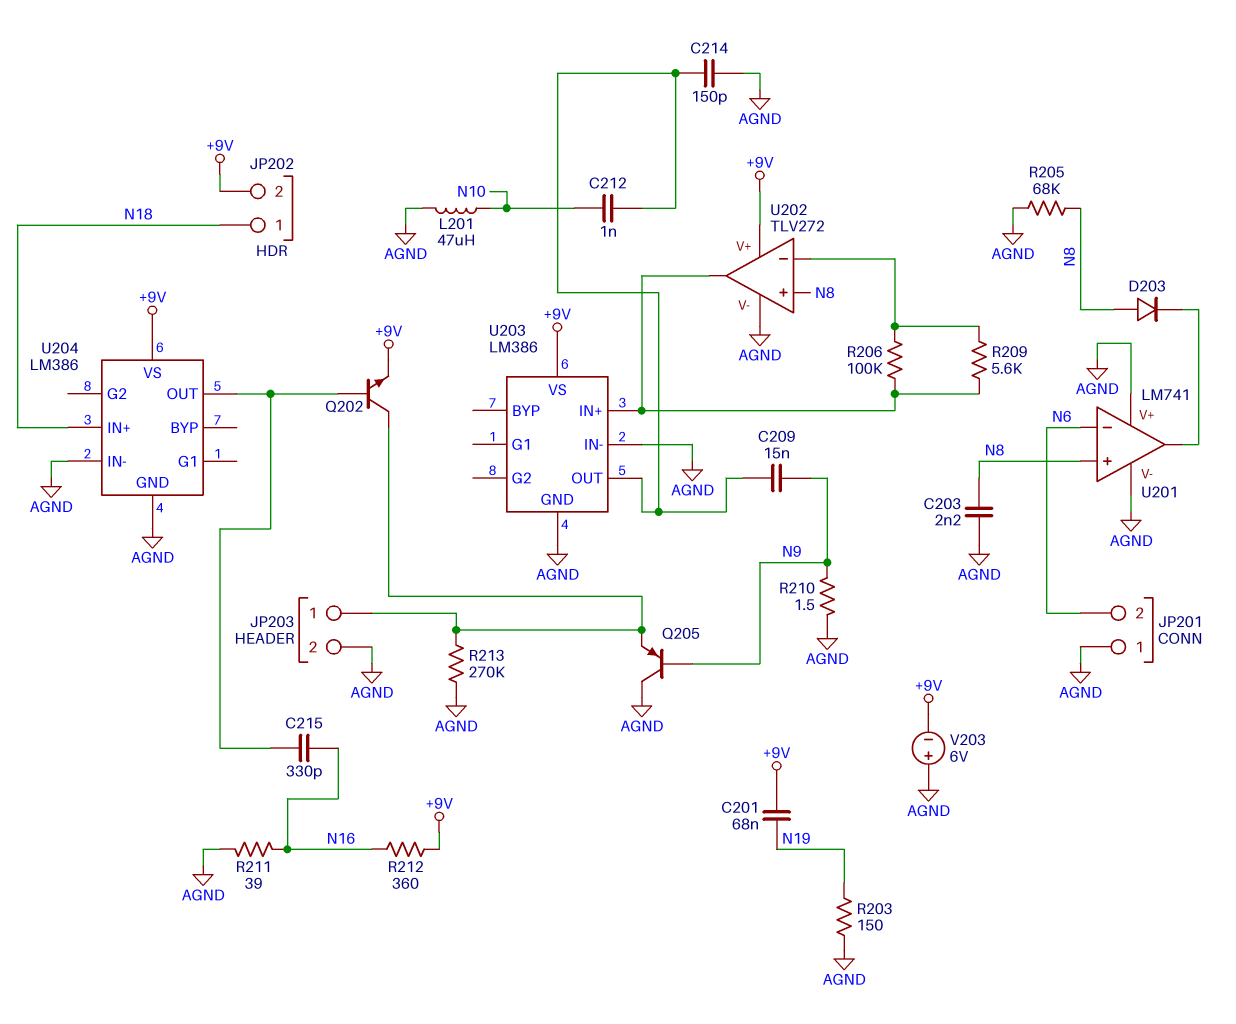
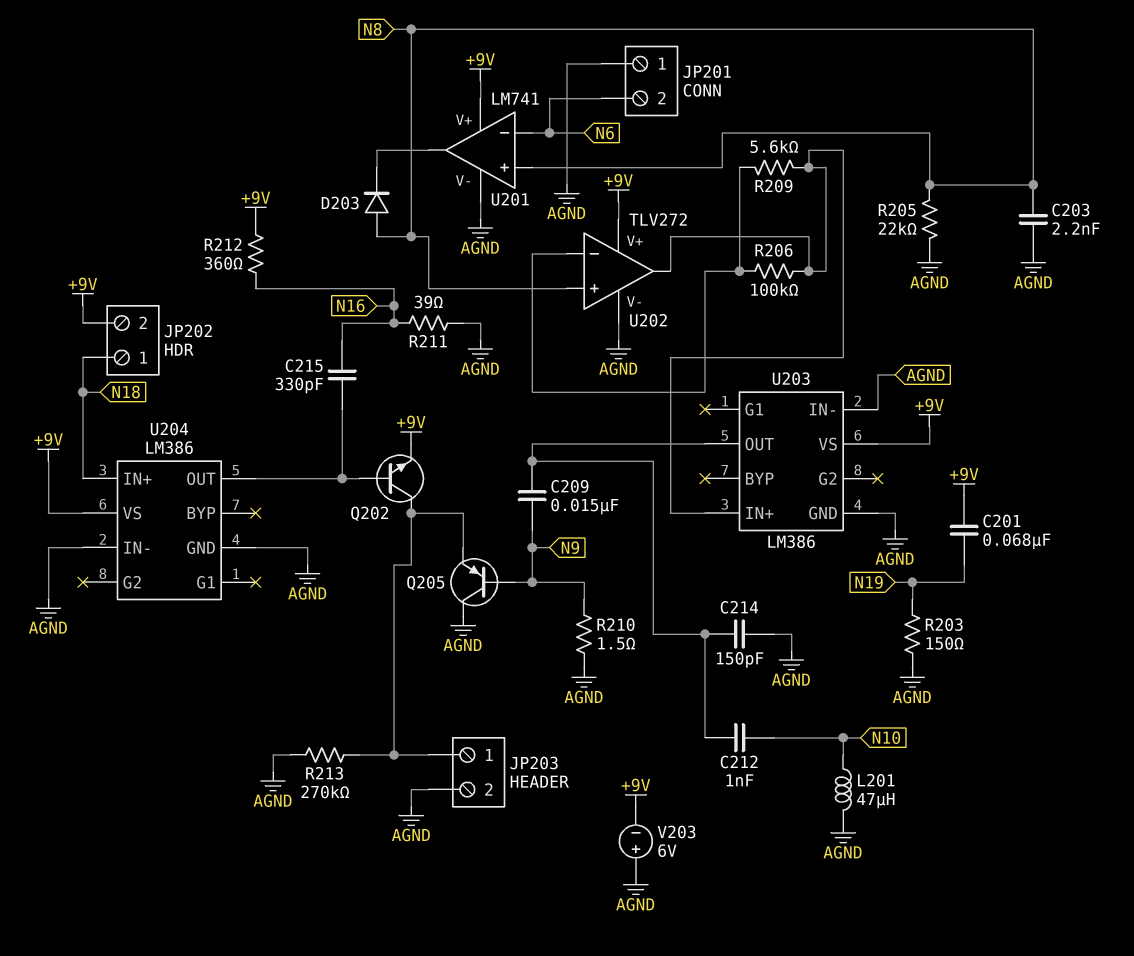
R205: 68k (AGND, N8) -> 22k (AGND, N8)
U201 pin V+: AGND -> +9V

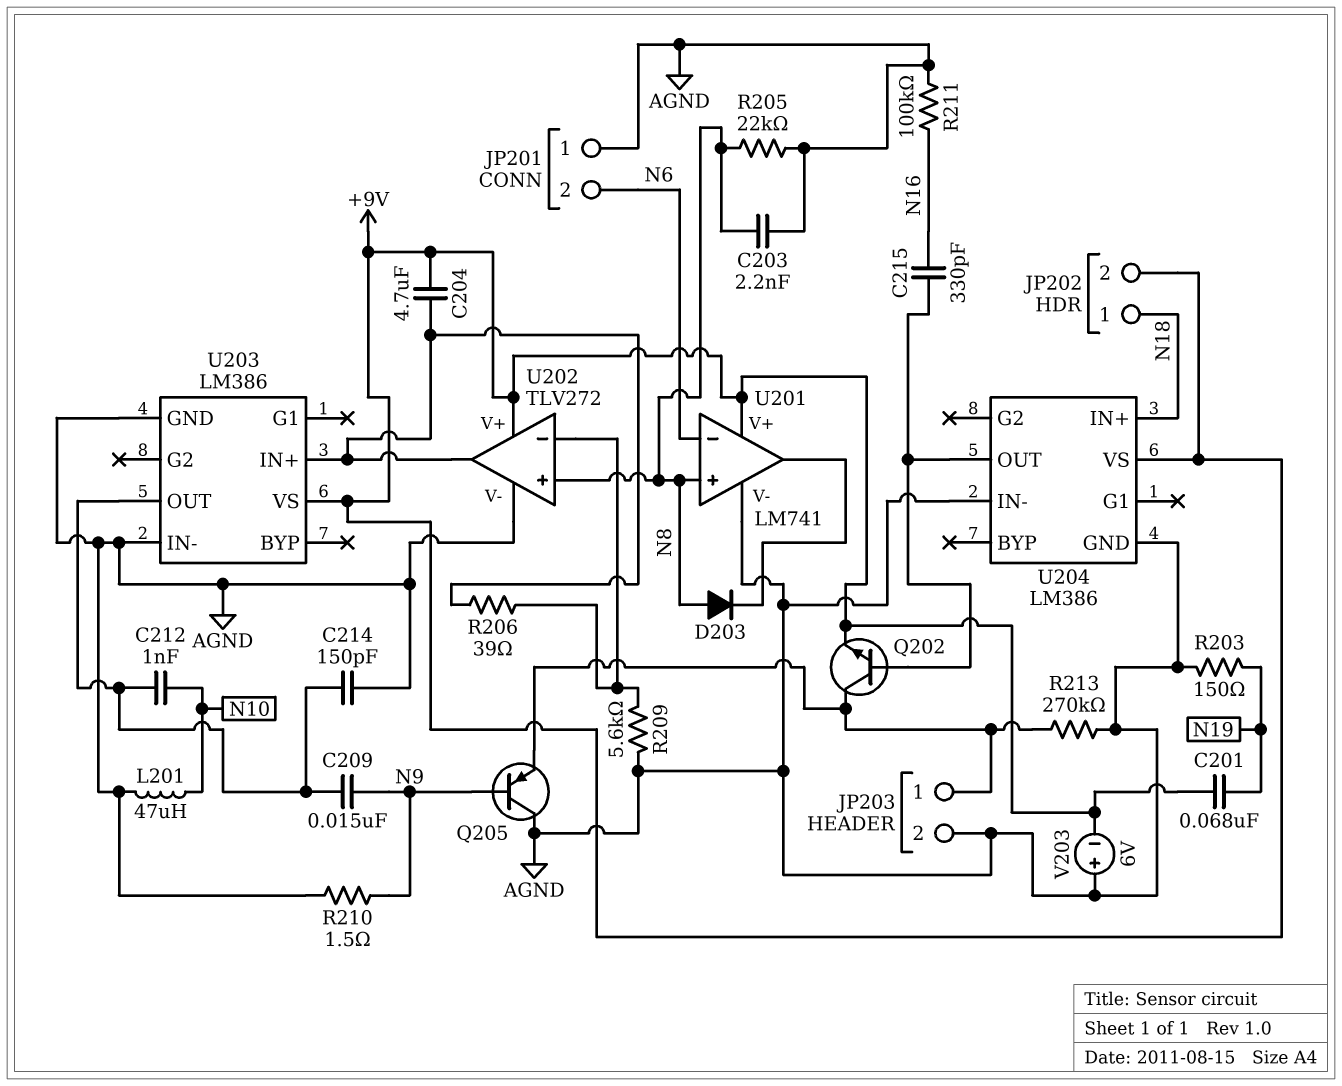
C204: none -> 4.7uF (+9V, U202/out)
R206: 100k (U202/in-, U202/out) -> 39 (U202/in-, U202/out)
R209: 5.6k (U202/in-, U202/out) -> 5.6k (AGND, U202/in-)
R211: 39 (AGND, N16) -> 100k (AGND, N16)
R212: 360 (+9V, N16) -> none

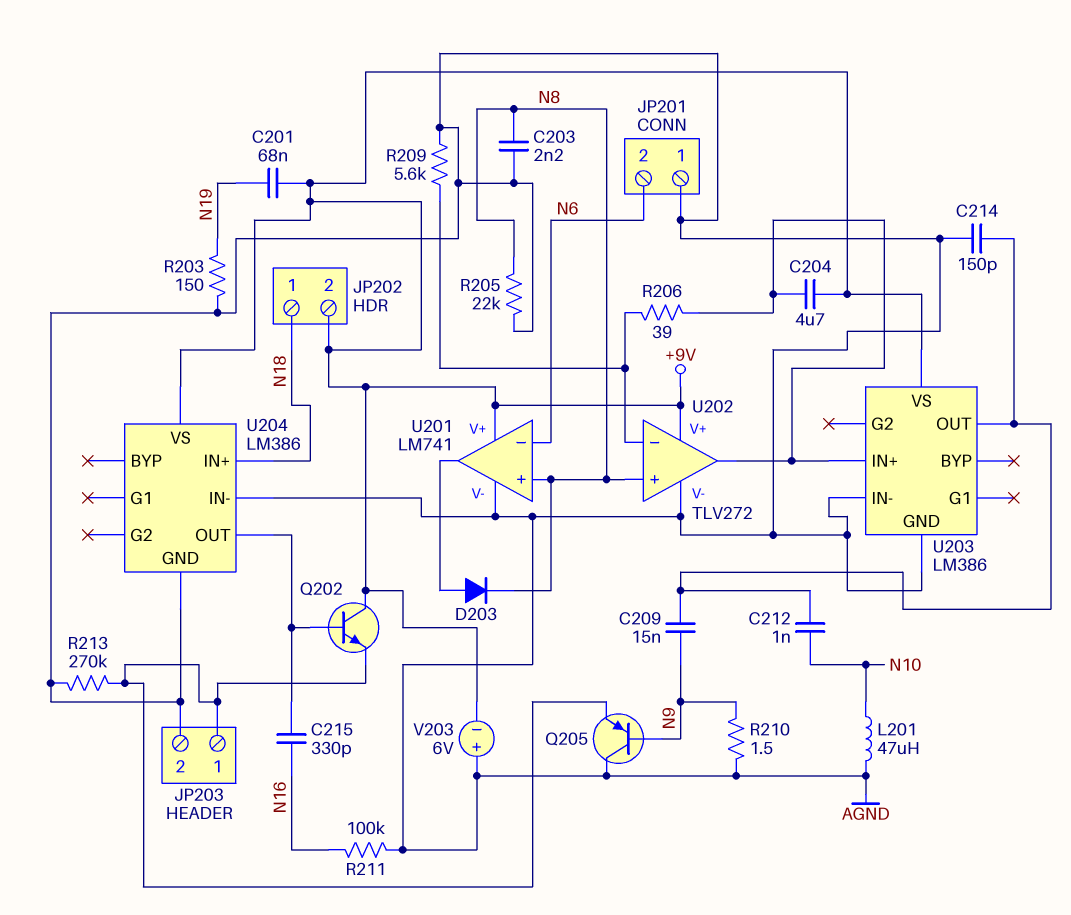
D203: diode (A N8, K U201/out) -> diode (A U201/out, K N8)
Q202: NPN (B U204/OUT, C JP203/1, E +9V) -> NPN (B U204/OUT, C +9V, E JP203/1)

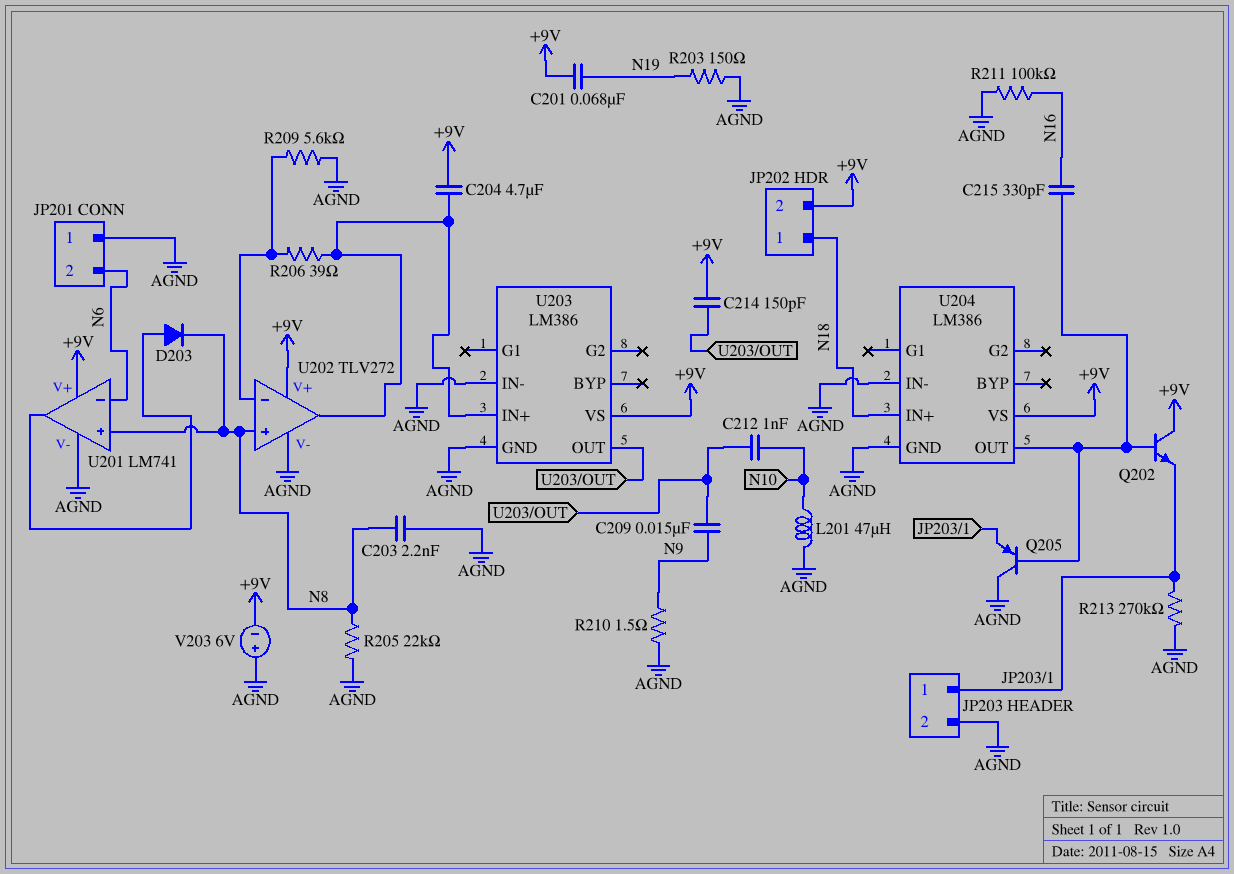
C214: 150pF (AGND, U203/OUT) -> 150pF (+9V, U203/OUT)
Q205: PNP (B N9, C AGND, E JP203/1) -> PNP (B U204/OUT, C AGND, E JP203/1)

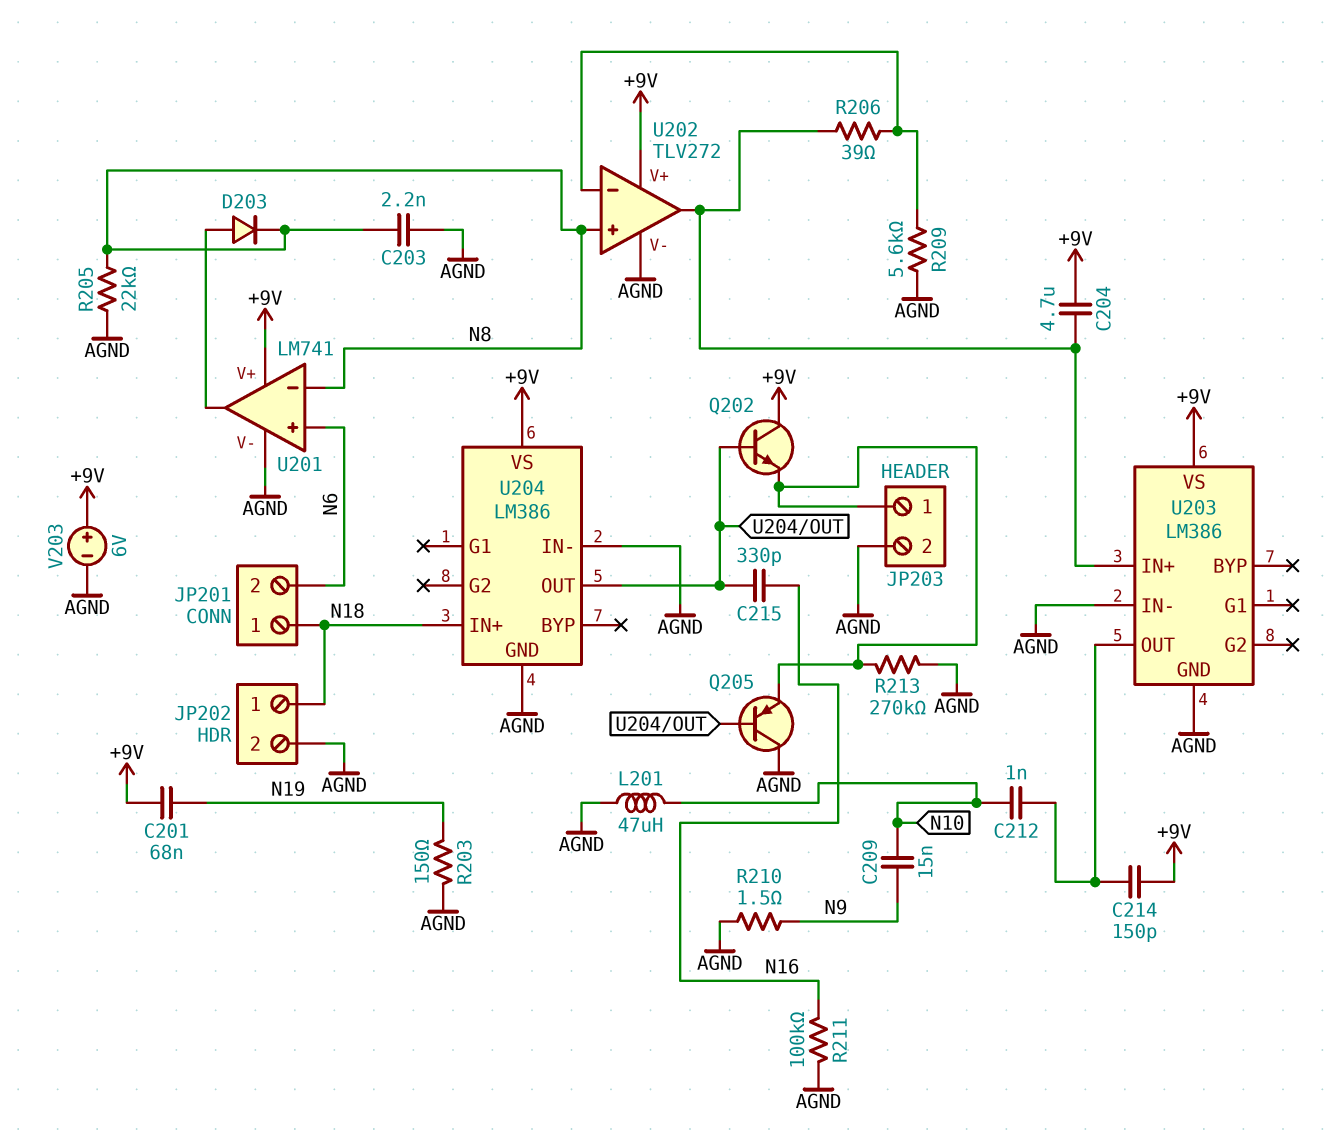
C209: 15nF (N9, U203/OUT) -> 15nF (N9, N10)
JP201 pin 1: AGND -> N18
JP202 pin 2: +9V -> AGND
U201 pin in+: N8 -> N6
U201 pin in-: N6 -> N8
V203: 6V (plus AGND, minus +9V) -> 6V (plus +9V, minus AGND)

